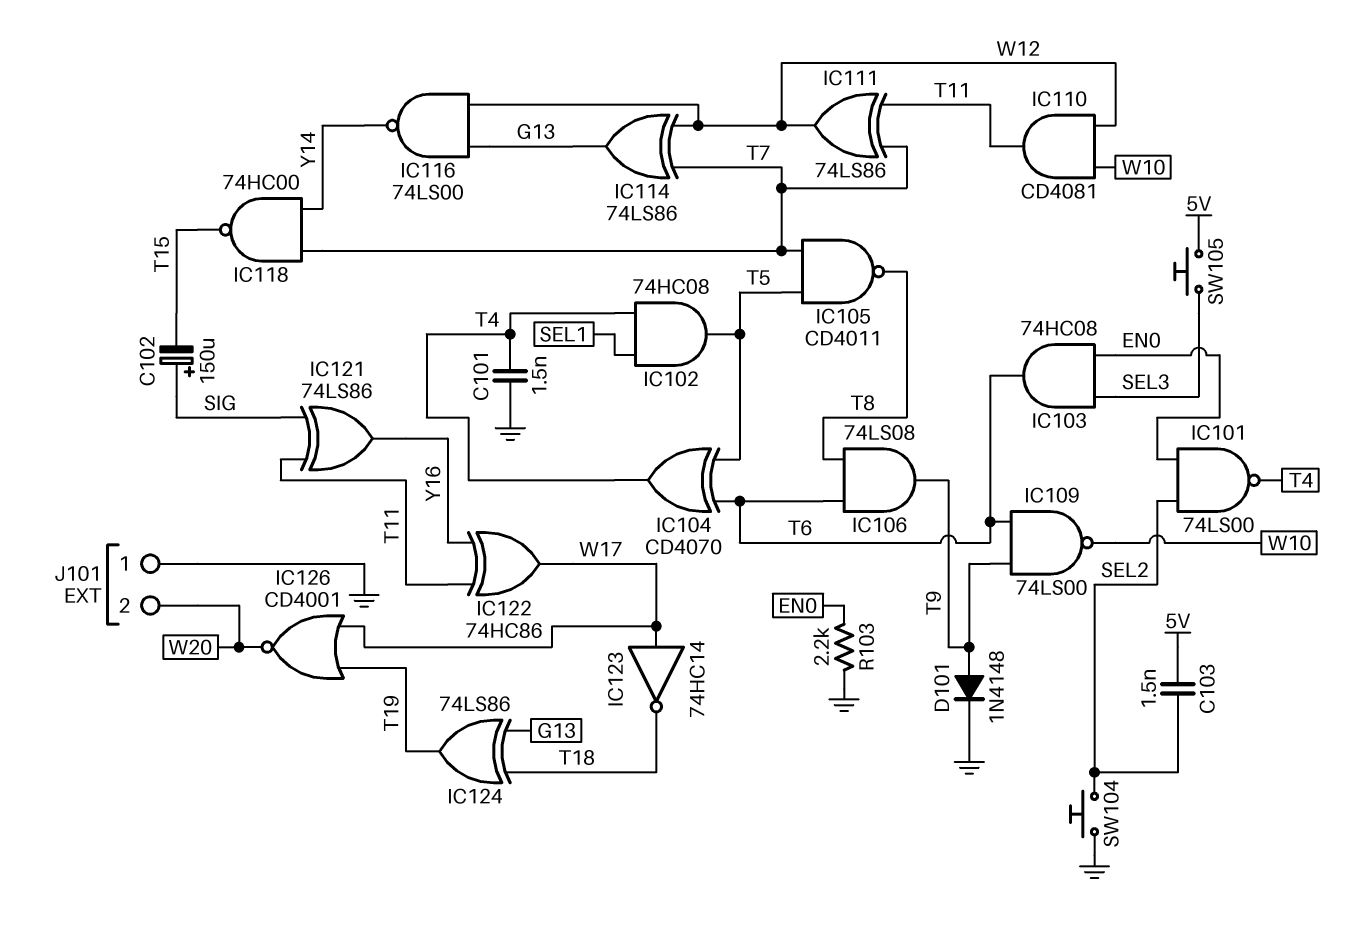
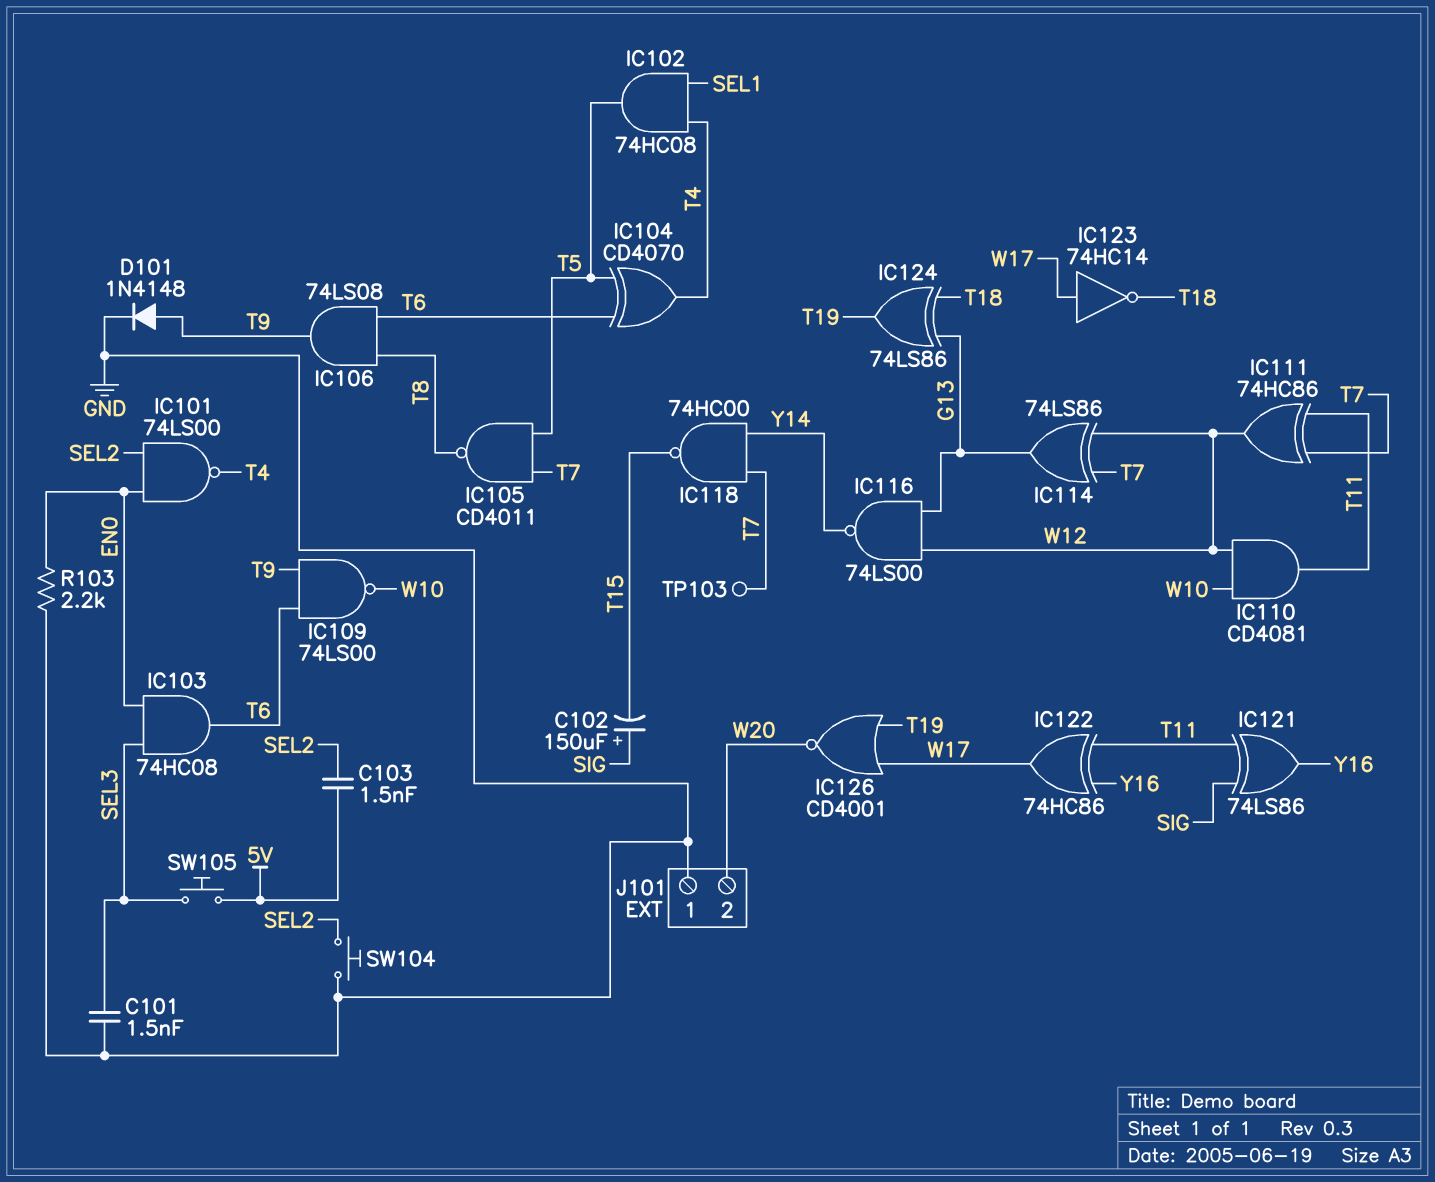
C101: 1.5nF (GND, T4) -> 1.5nF (GND, SEL3)
IC111: XOR 74LS86 (in T7, in T11, out W12) -> XOR 74HC86 (in T7, in T11, out W12)
TP103: none -> test point (T7)

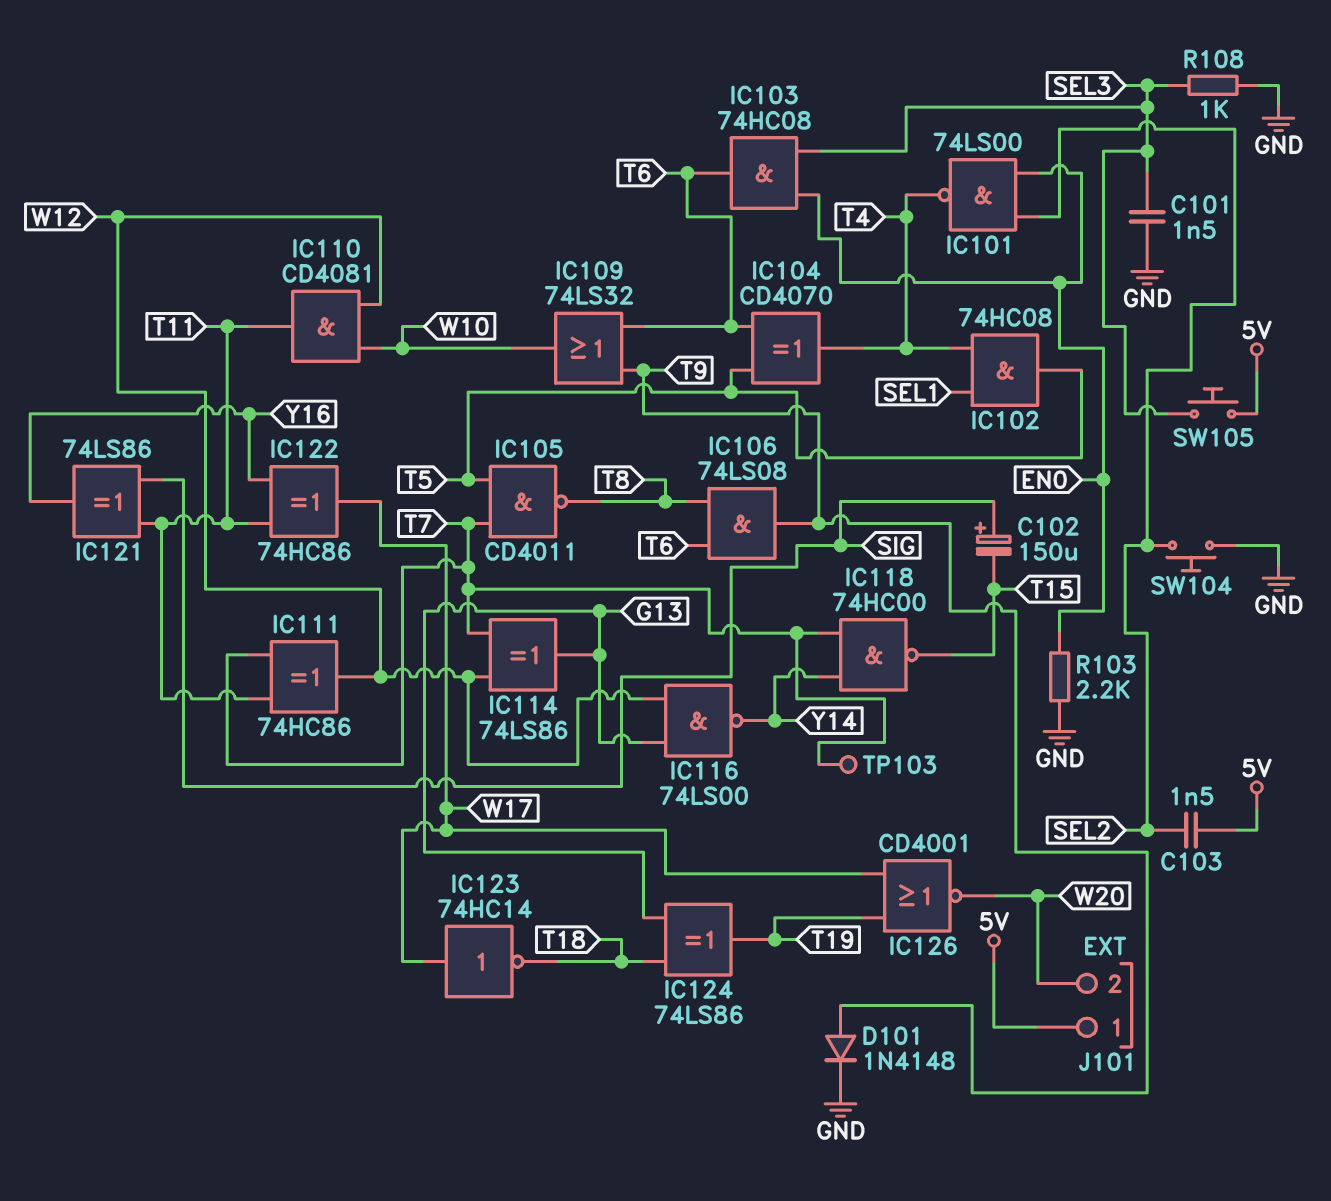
IC109: NAND 74LS00 (in T6, in T9, out W10) -> OR 74LS32 (in T6, in T9, out W10)
J101 pin 1: GND -> 5V
R108: none -> 1k (GND, SEL3)

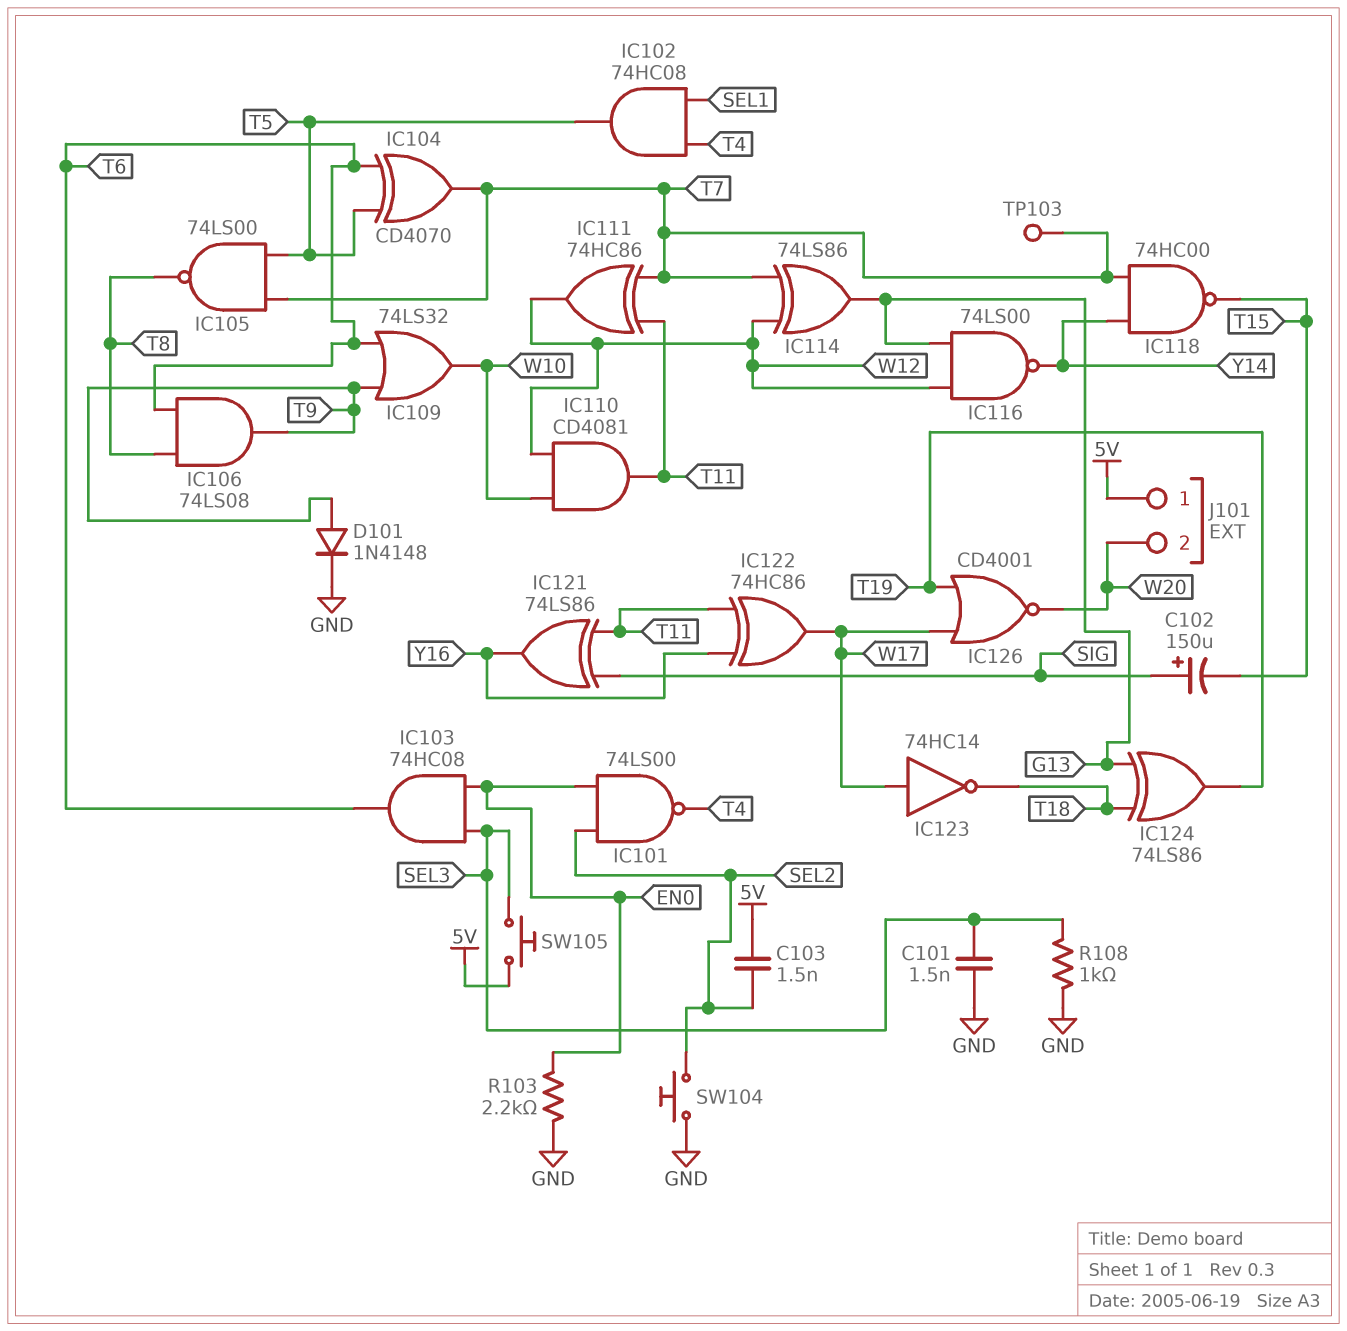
IC104: XOR CD4070 (in T5, in T6, out T4) -> XOR CD4070 (in T5, in T6, out T7)
IC105: NAND CD4011 (in T5, in T7, out T8) -> NAND 74LS00 (in T5, in T7, out T8)

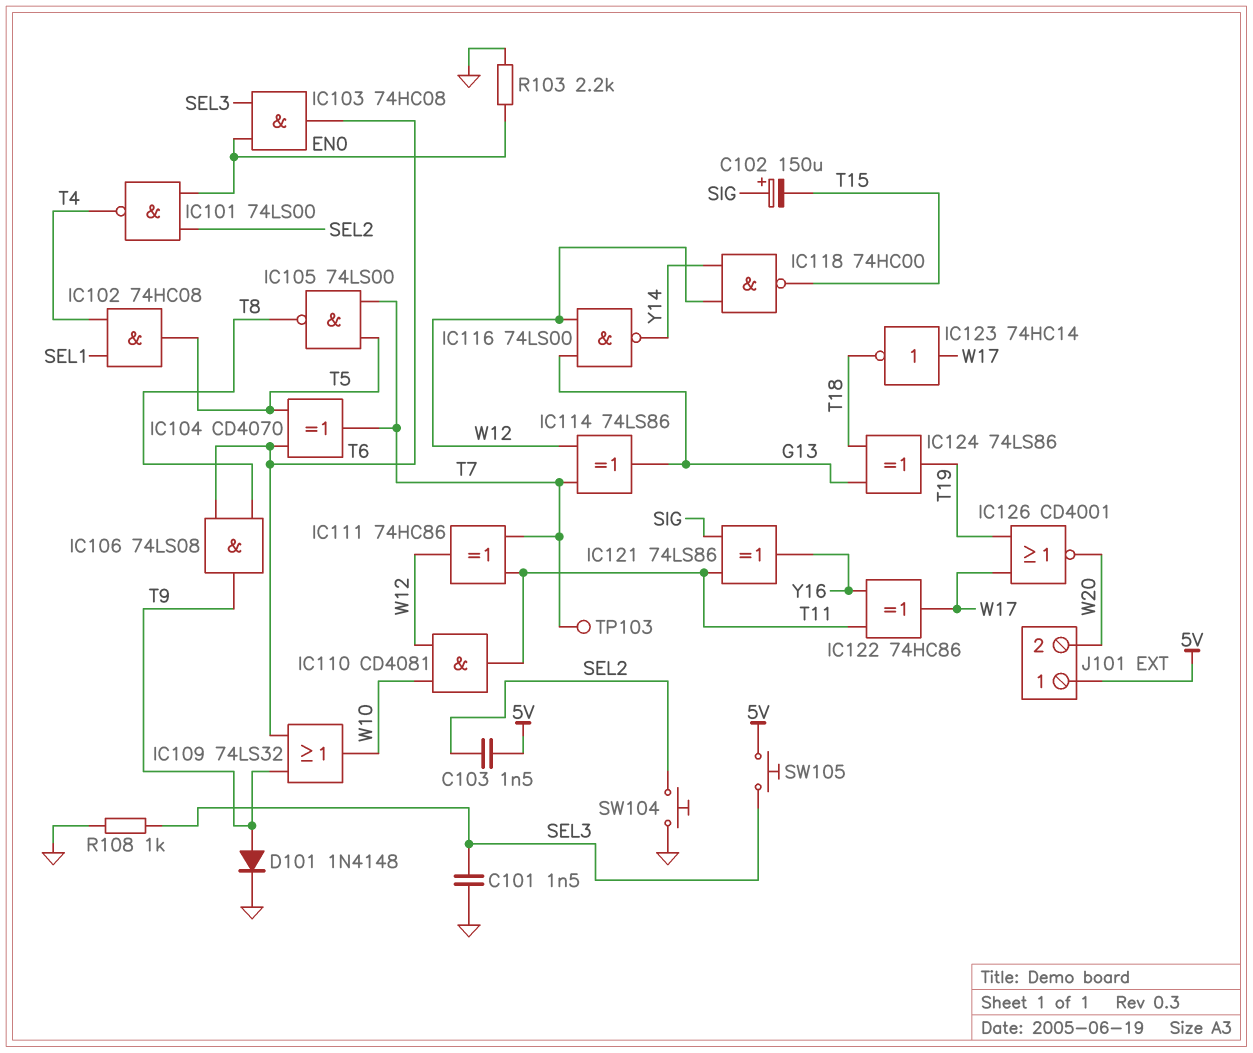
IC118: NAND 74HC00 (in T7, in Y14, out T15) -> NAND 74HC00 (in W12, in Y14, out T15)

